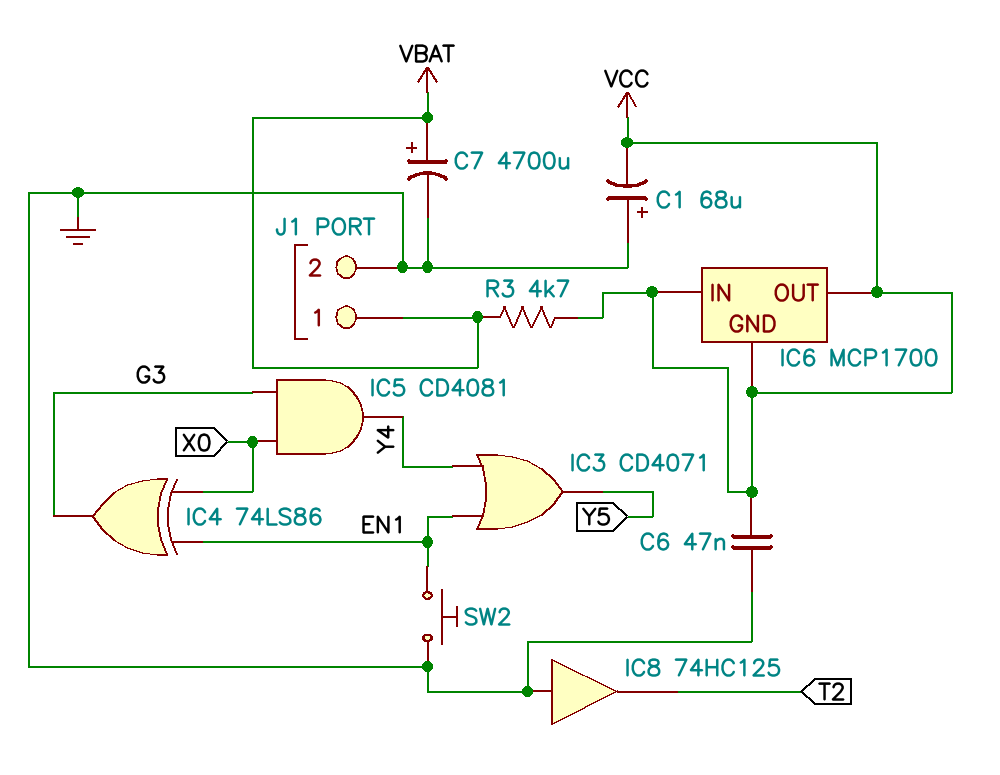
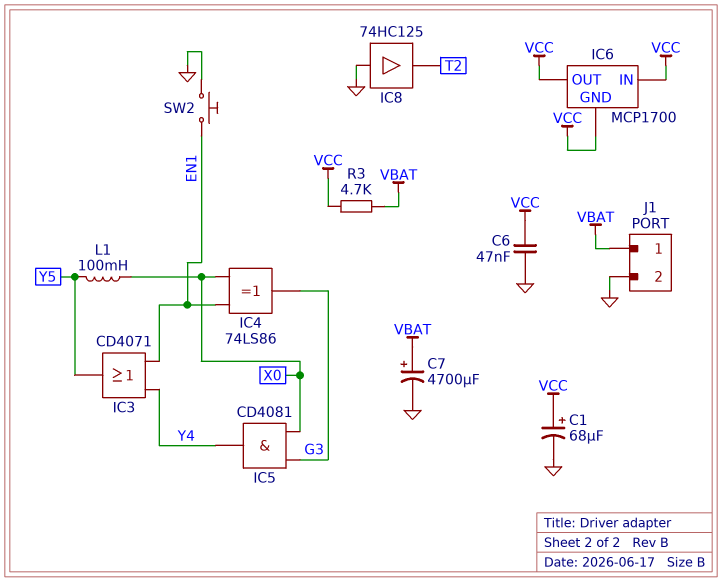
C1: 68uF (plus GND, minus VCC) -> 68uF (plus VCC, minus GND)
L1: none -> 100mH (X0, Y5)

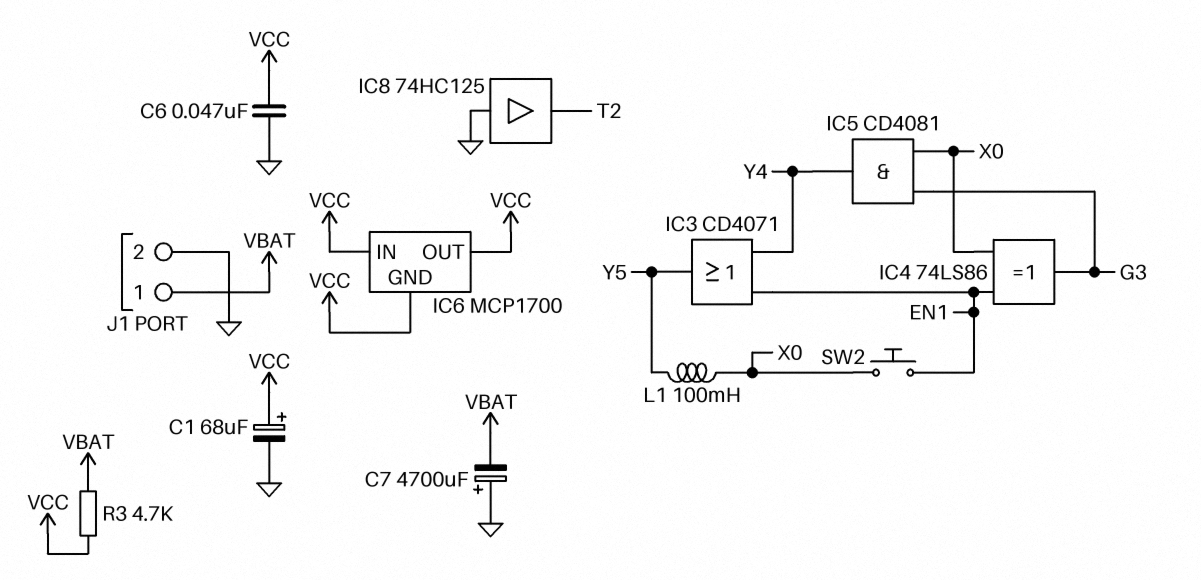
C7: 4700uF (plus VBAT, minus GND) -> 4700uF (plus GND, minus VBAT)
SW2: button (EN1, GND) -> button (EN1, X0)

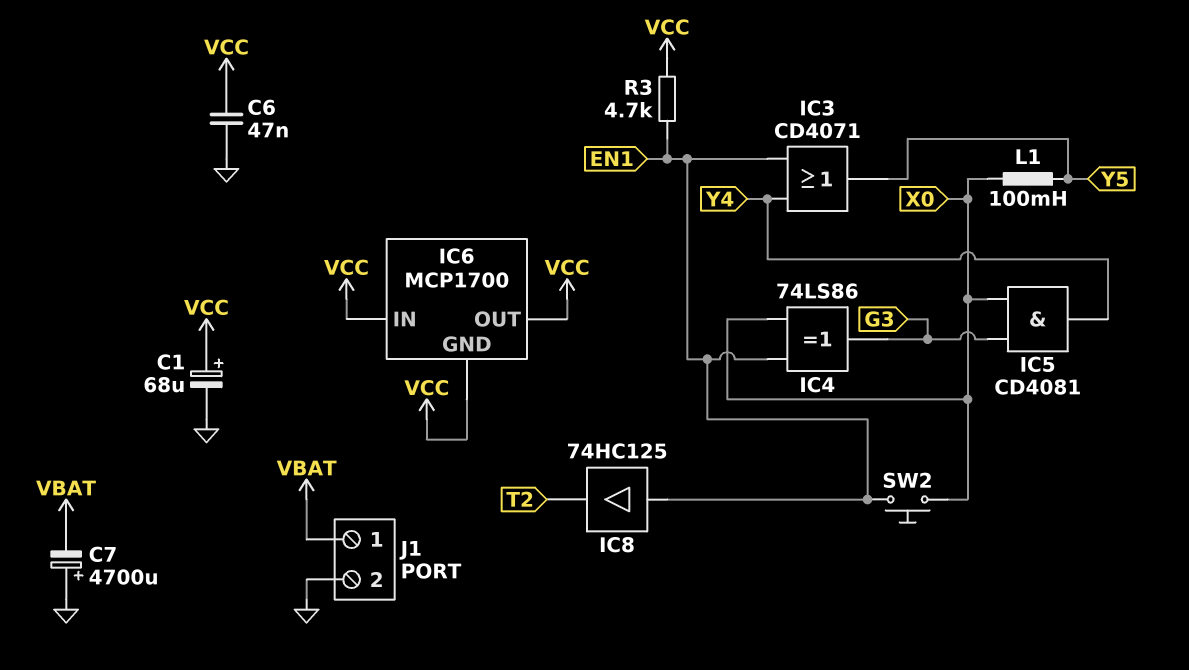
IC8: buffer 74HC125 (in GND, out T2) -> buffer 74HC125 (in EN1, out T2)
R3: 4.7k (VBAT, VCC) -> 4.7k (EN1, VCC)

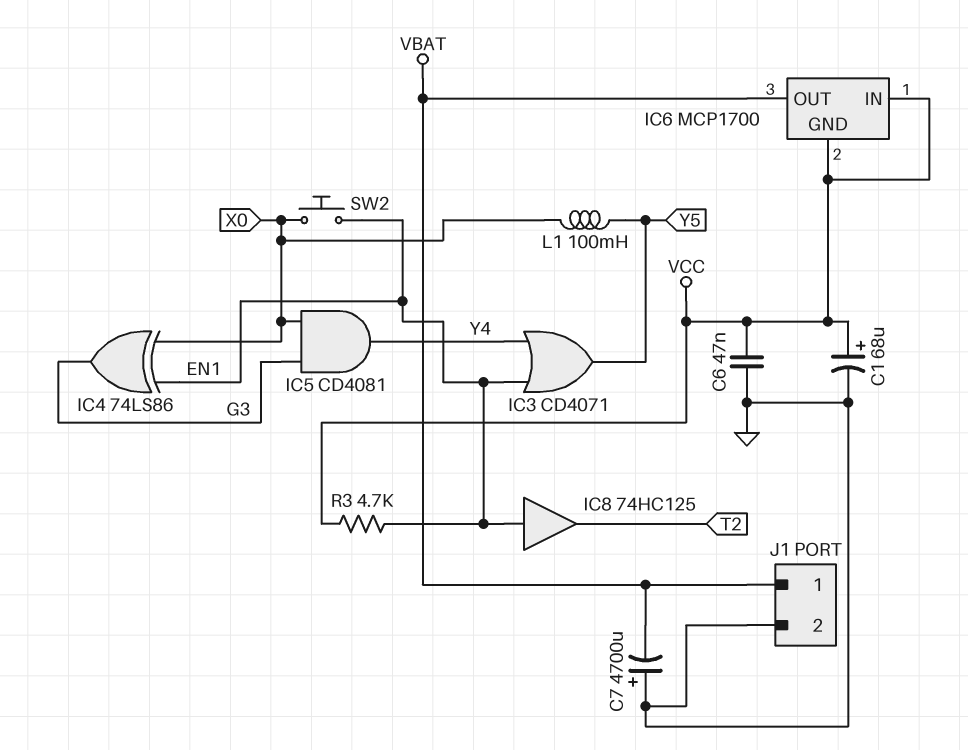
IC6 pin OUT: VCC -> VBAT

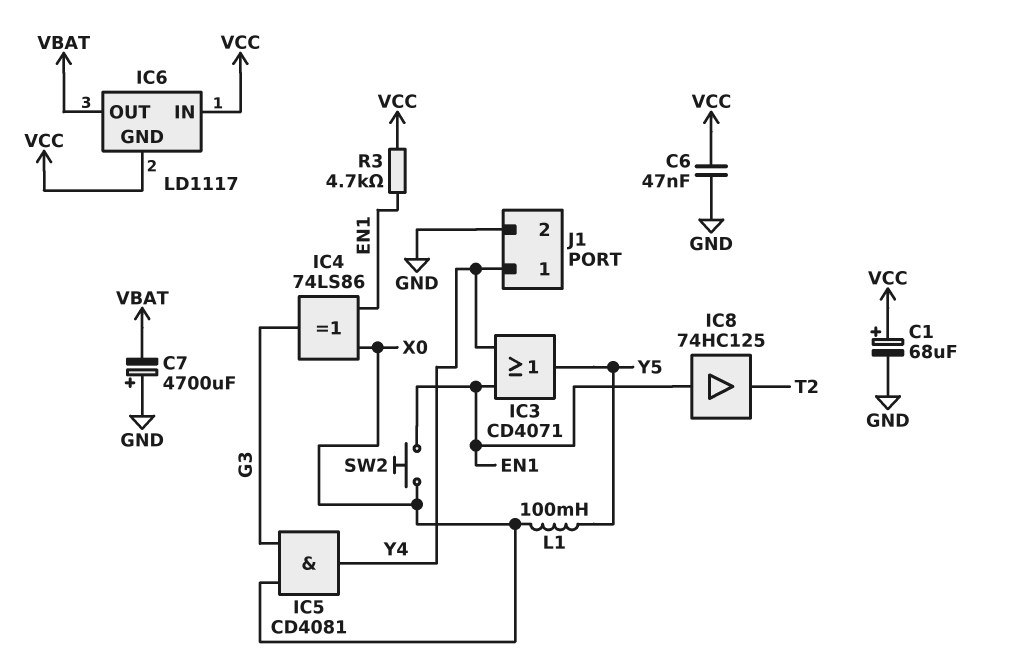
IC6: MCP1700 -> LD1117
J1 pin 1: VBAT -> Y4

